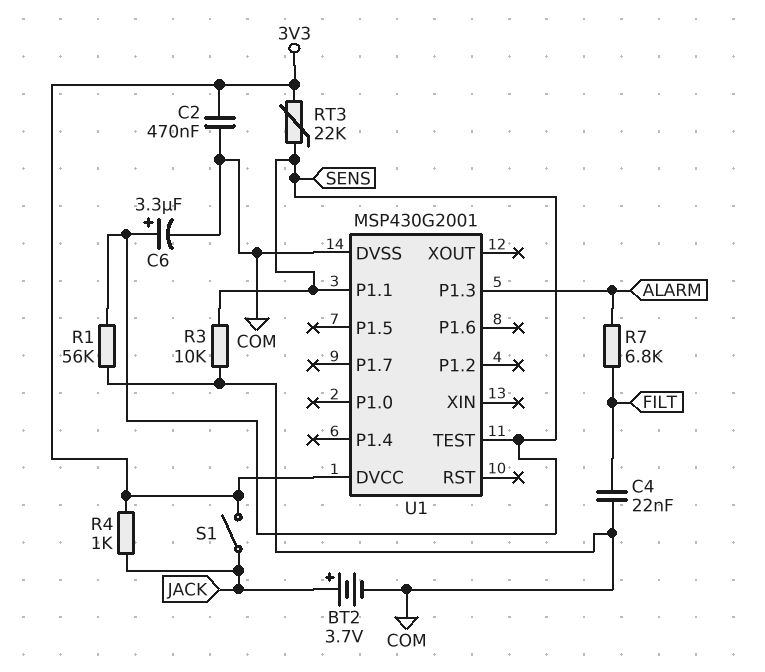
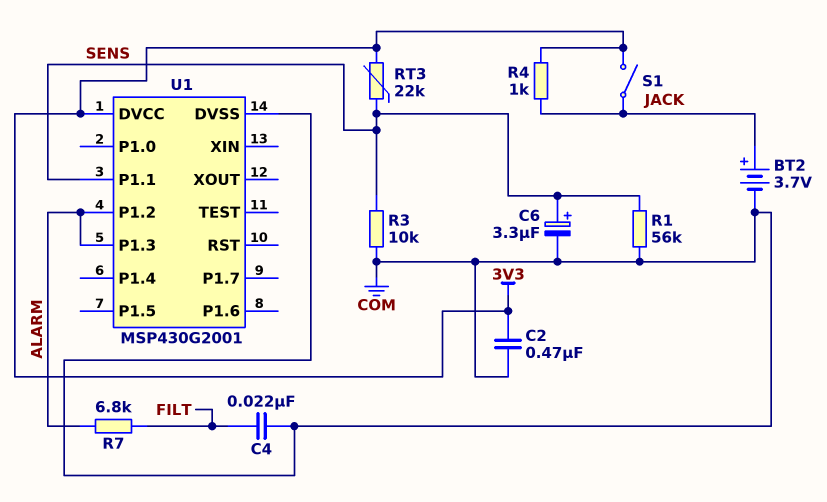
U1 pin P1.2: none -> ALARM
U1 pin TEST: SENS -> none

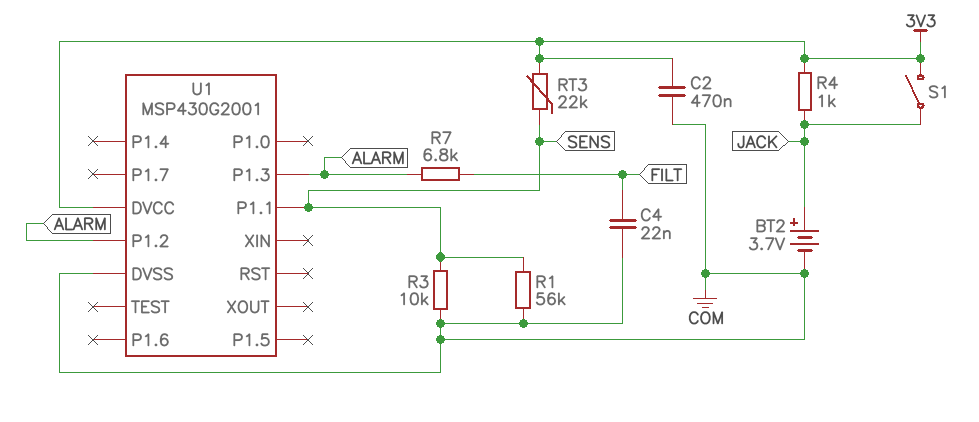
C6: 3.3uF (plus SENS, minus COM) -> none

